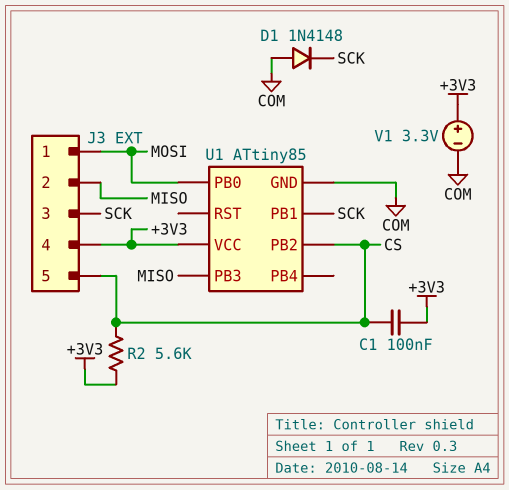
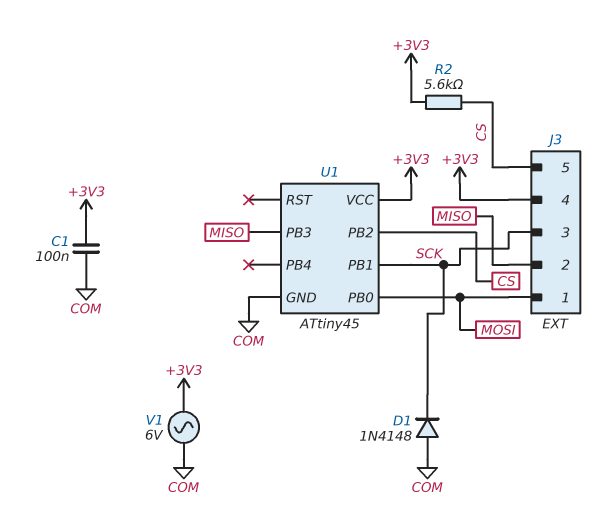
C1: 100nF (+3V3, CS) -> 100nF (+3V3, COM)
U1: ATtiny85 -> ATtiny45
V1: 3.3V (plus +3V3, minus COM) -> AC 6V (+3V3, COM)

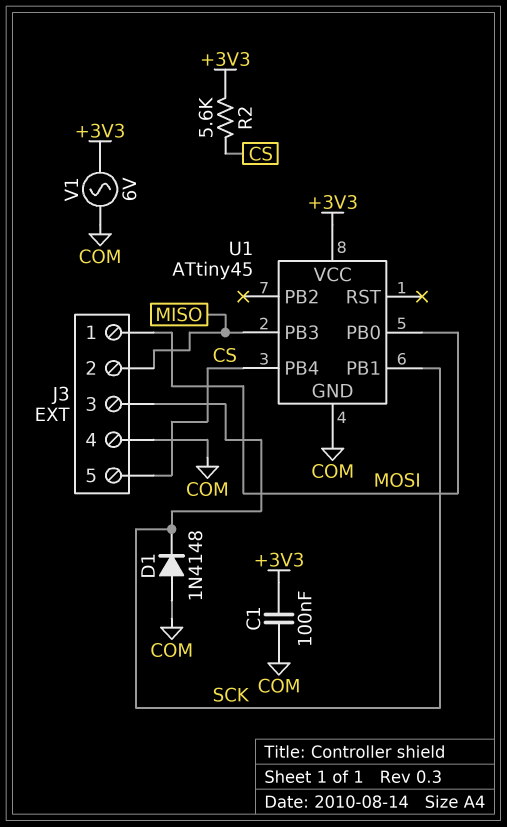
J3 pin 4: +3V3 -> COM
U1 pin PB2: CS -> none
U1 pin PB4: none -> CS

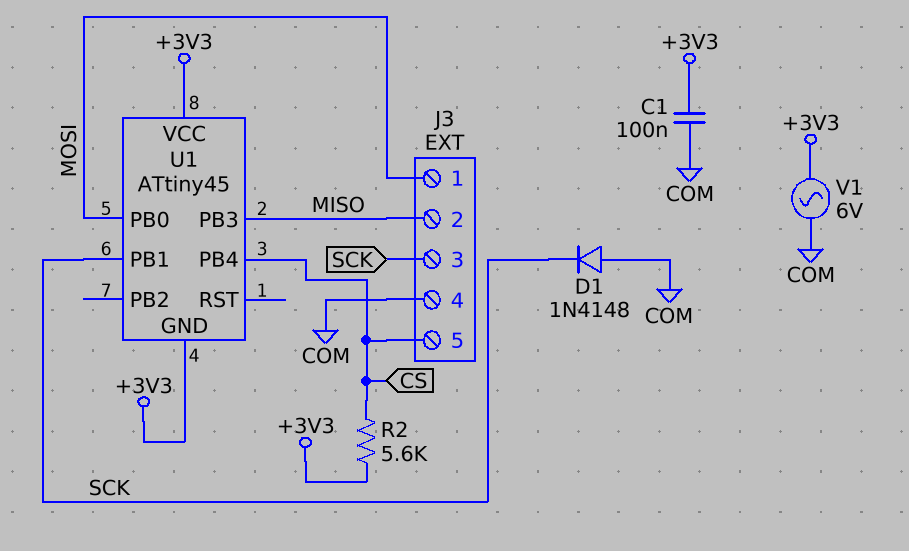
U1 pin GND: COM -> +3V3

